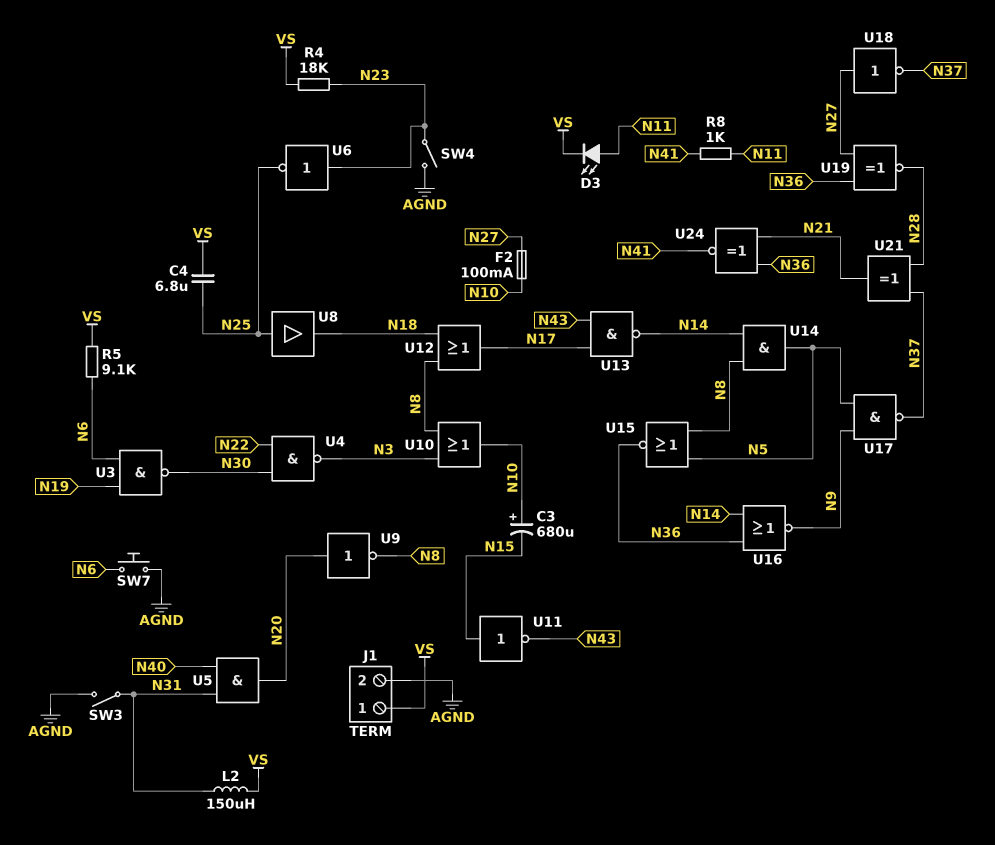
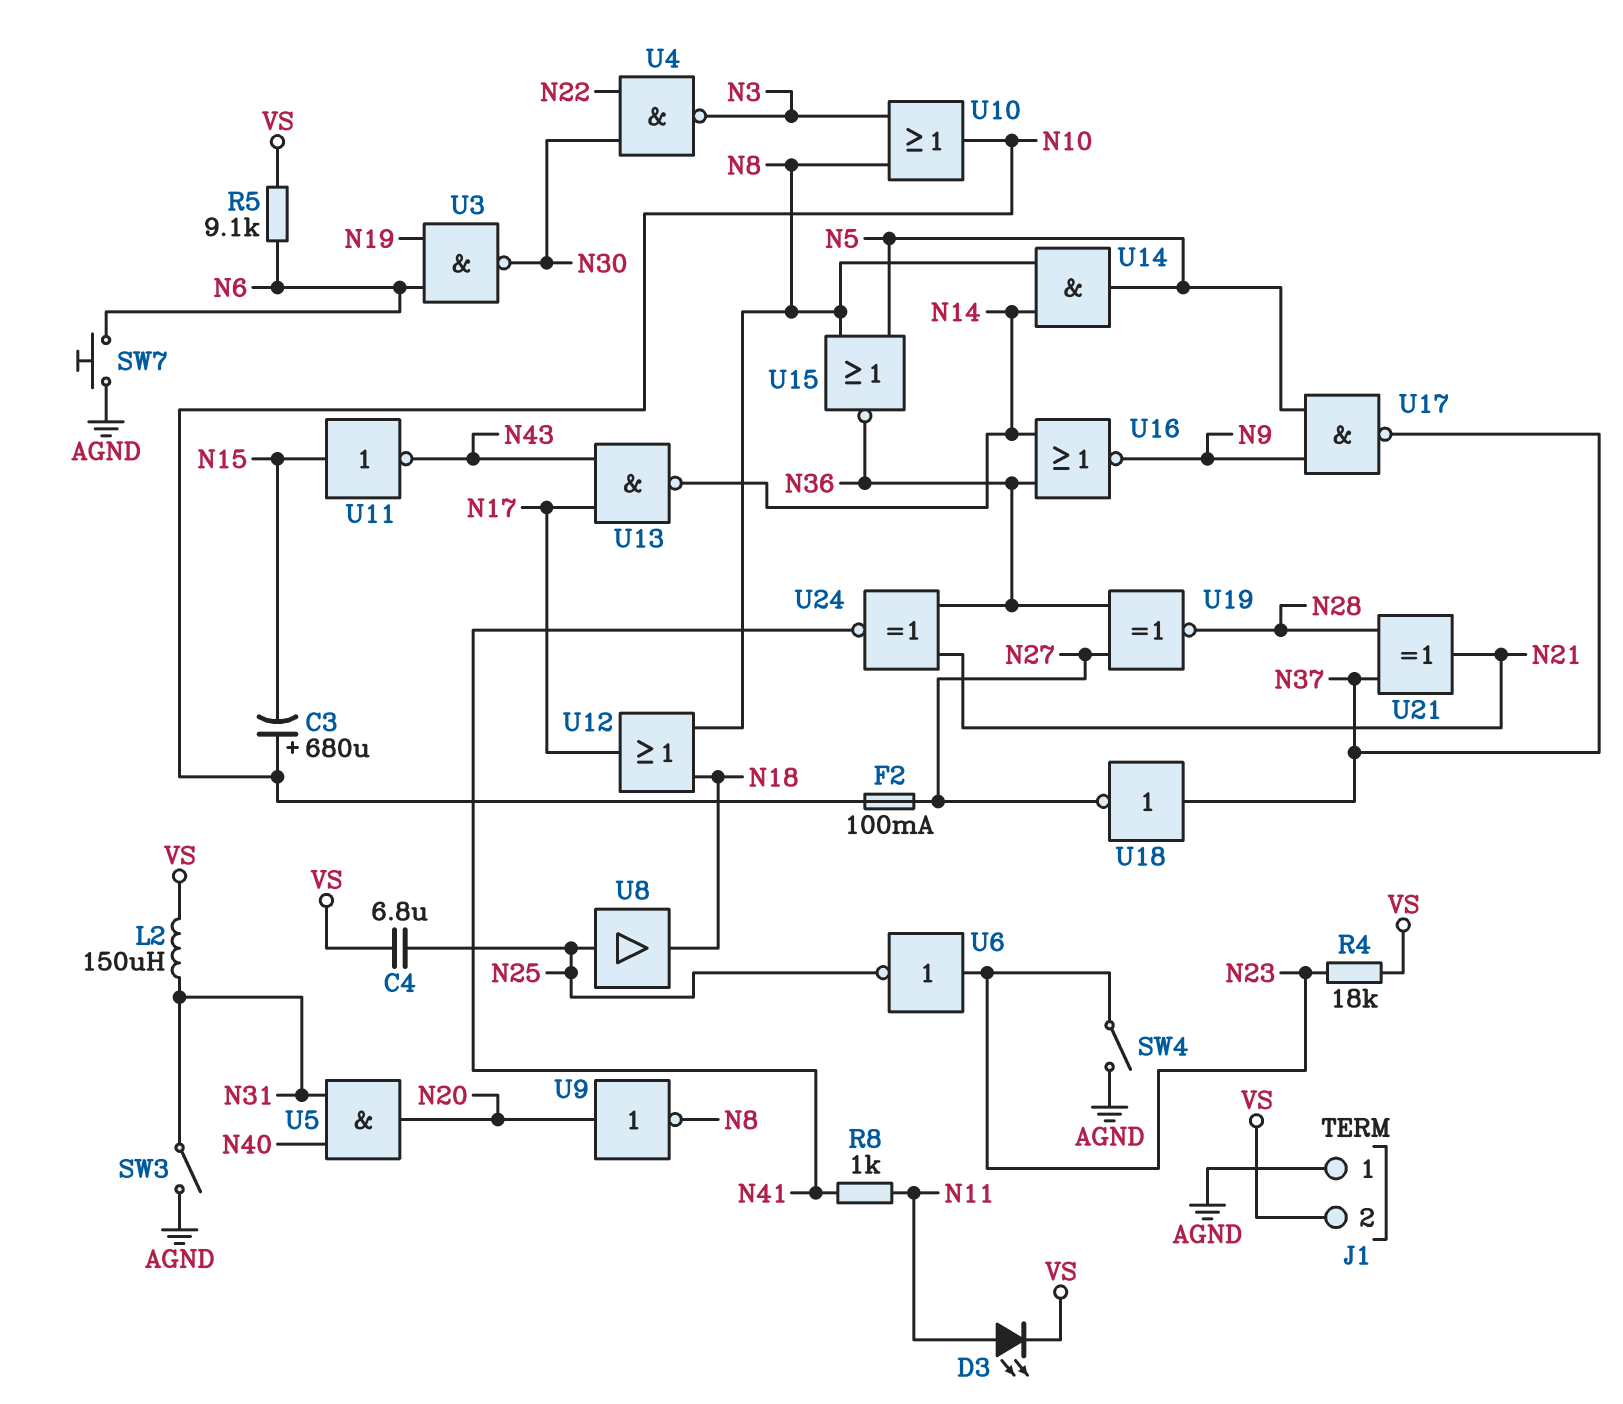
J1 pin 1: VS -> AGND
J1 pin 2: AGND -> VS
U18: NOT (in N27, out N37) -> NOT (in N37, out N27)

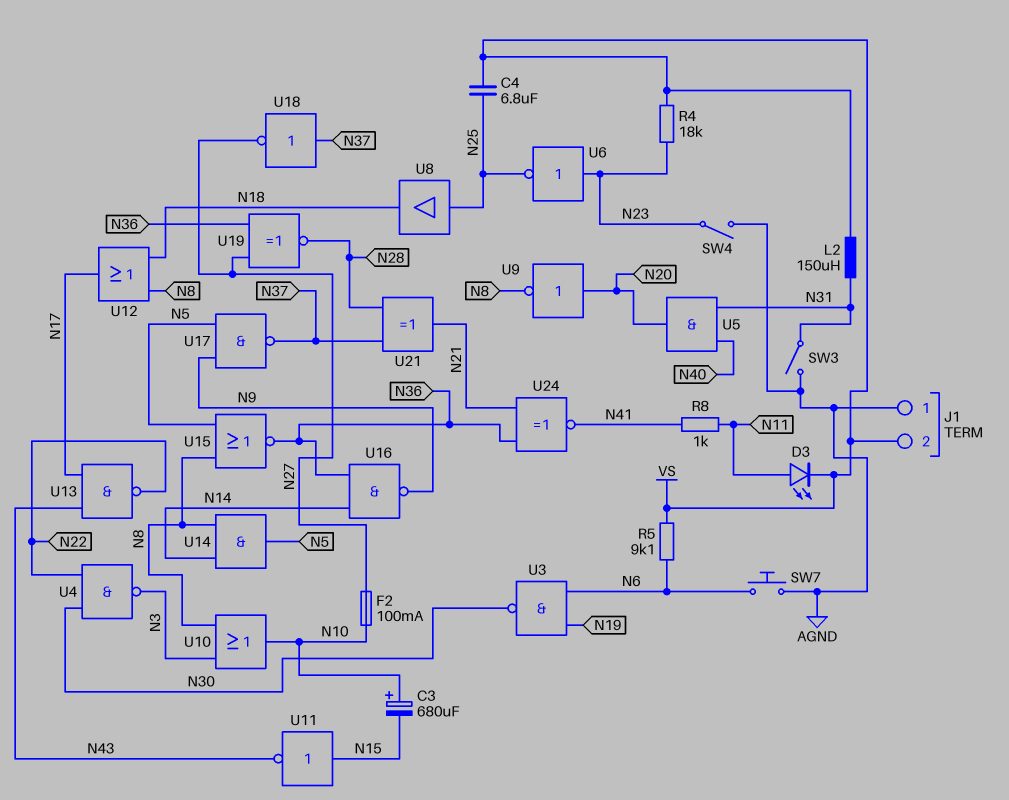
U13: NAND (in N17, in N43, out N14) -> NAND (in N17, in N43, out N22)
U16: NOR (in N14, in N36, out N9) -> NAND (in N14, in N36, out N9)

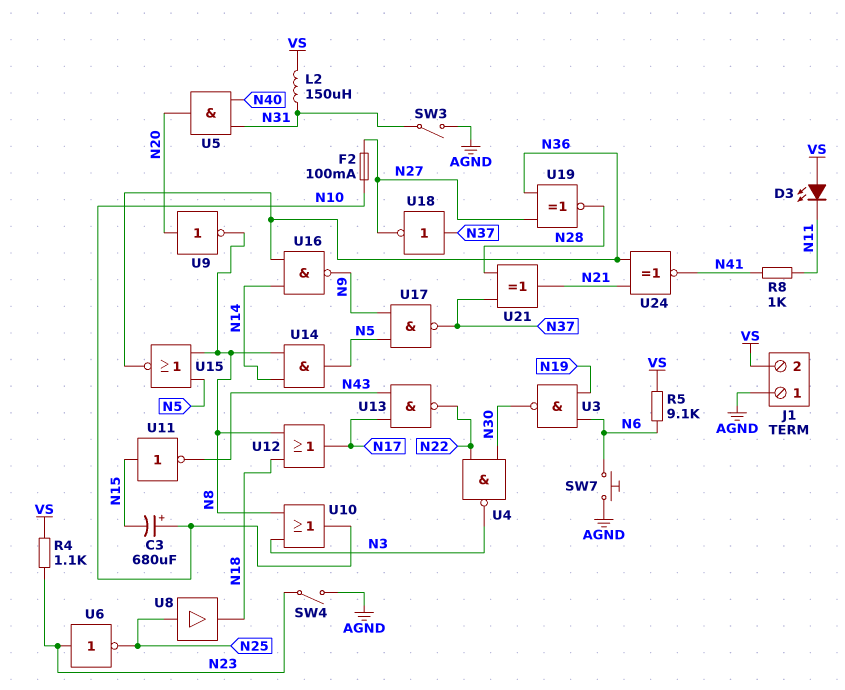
C4: 6.8uF (N25, VS) -> none
D3: LED (A N11, K VS) -> LED (A VS, K N11)
R4: 18k (N23, VS) -> 1.1k (N23, VS)

